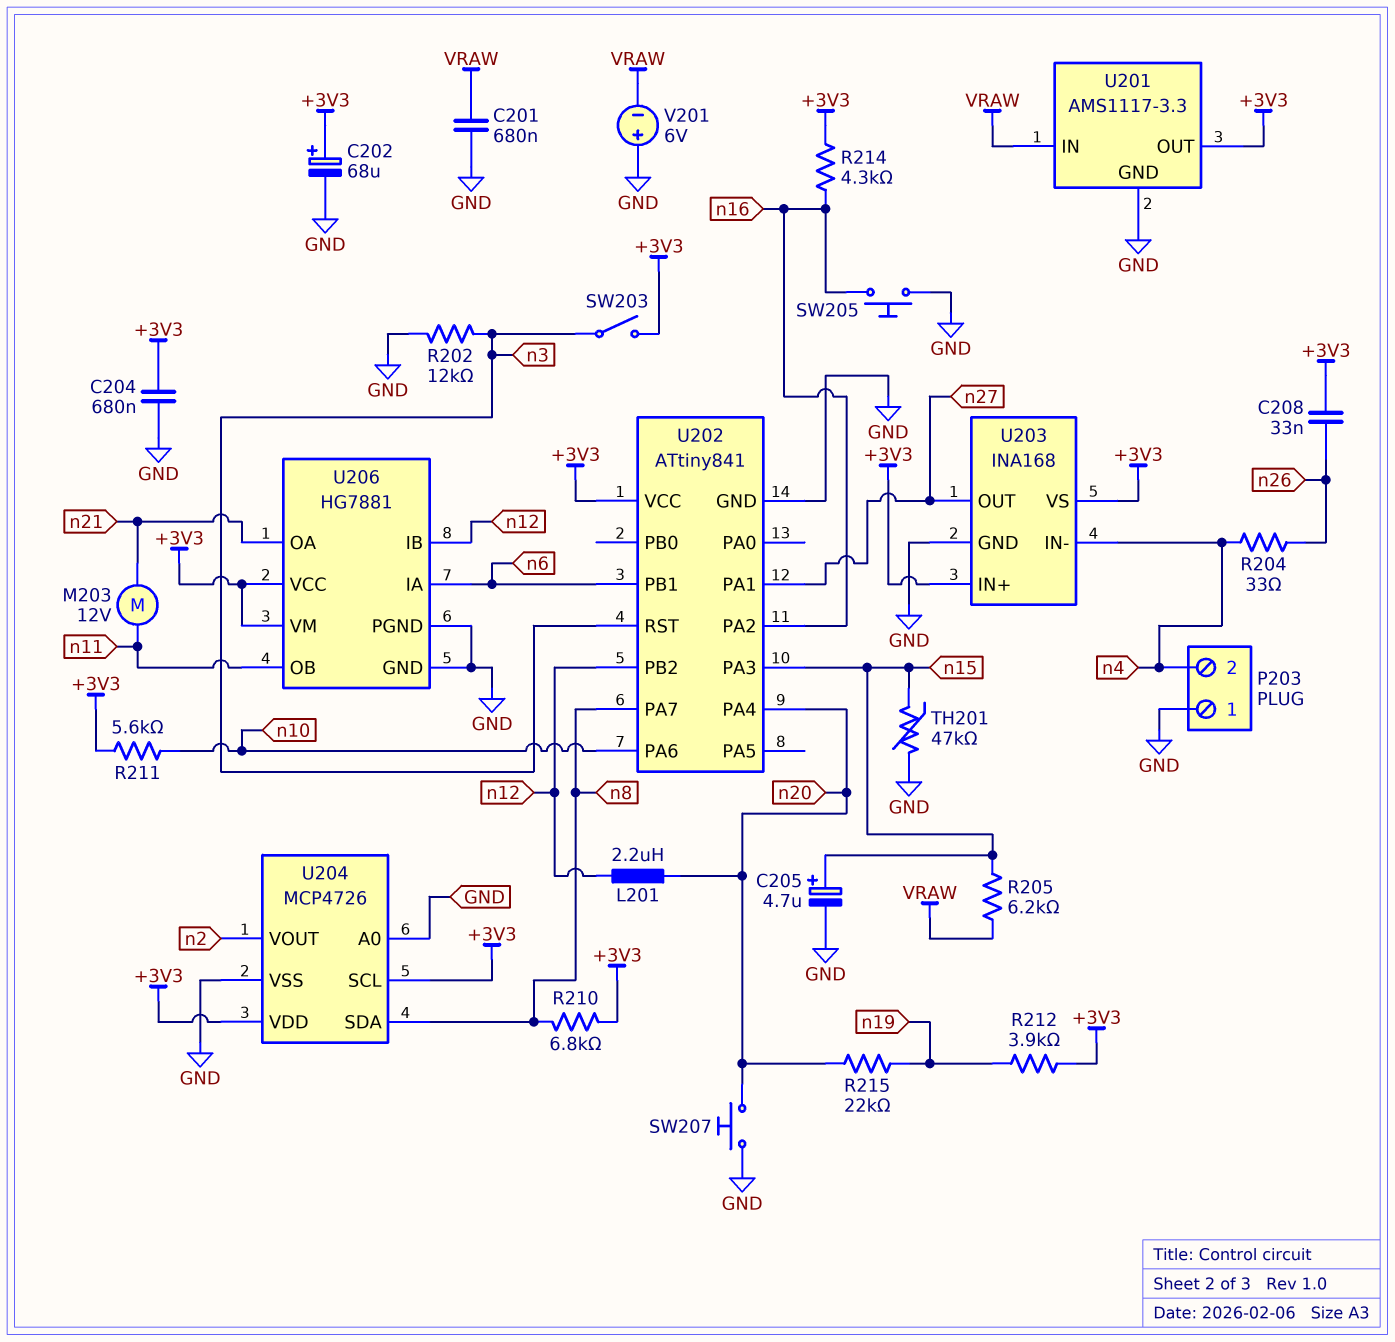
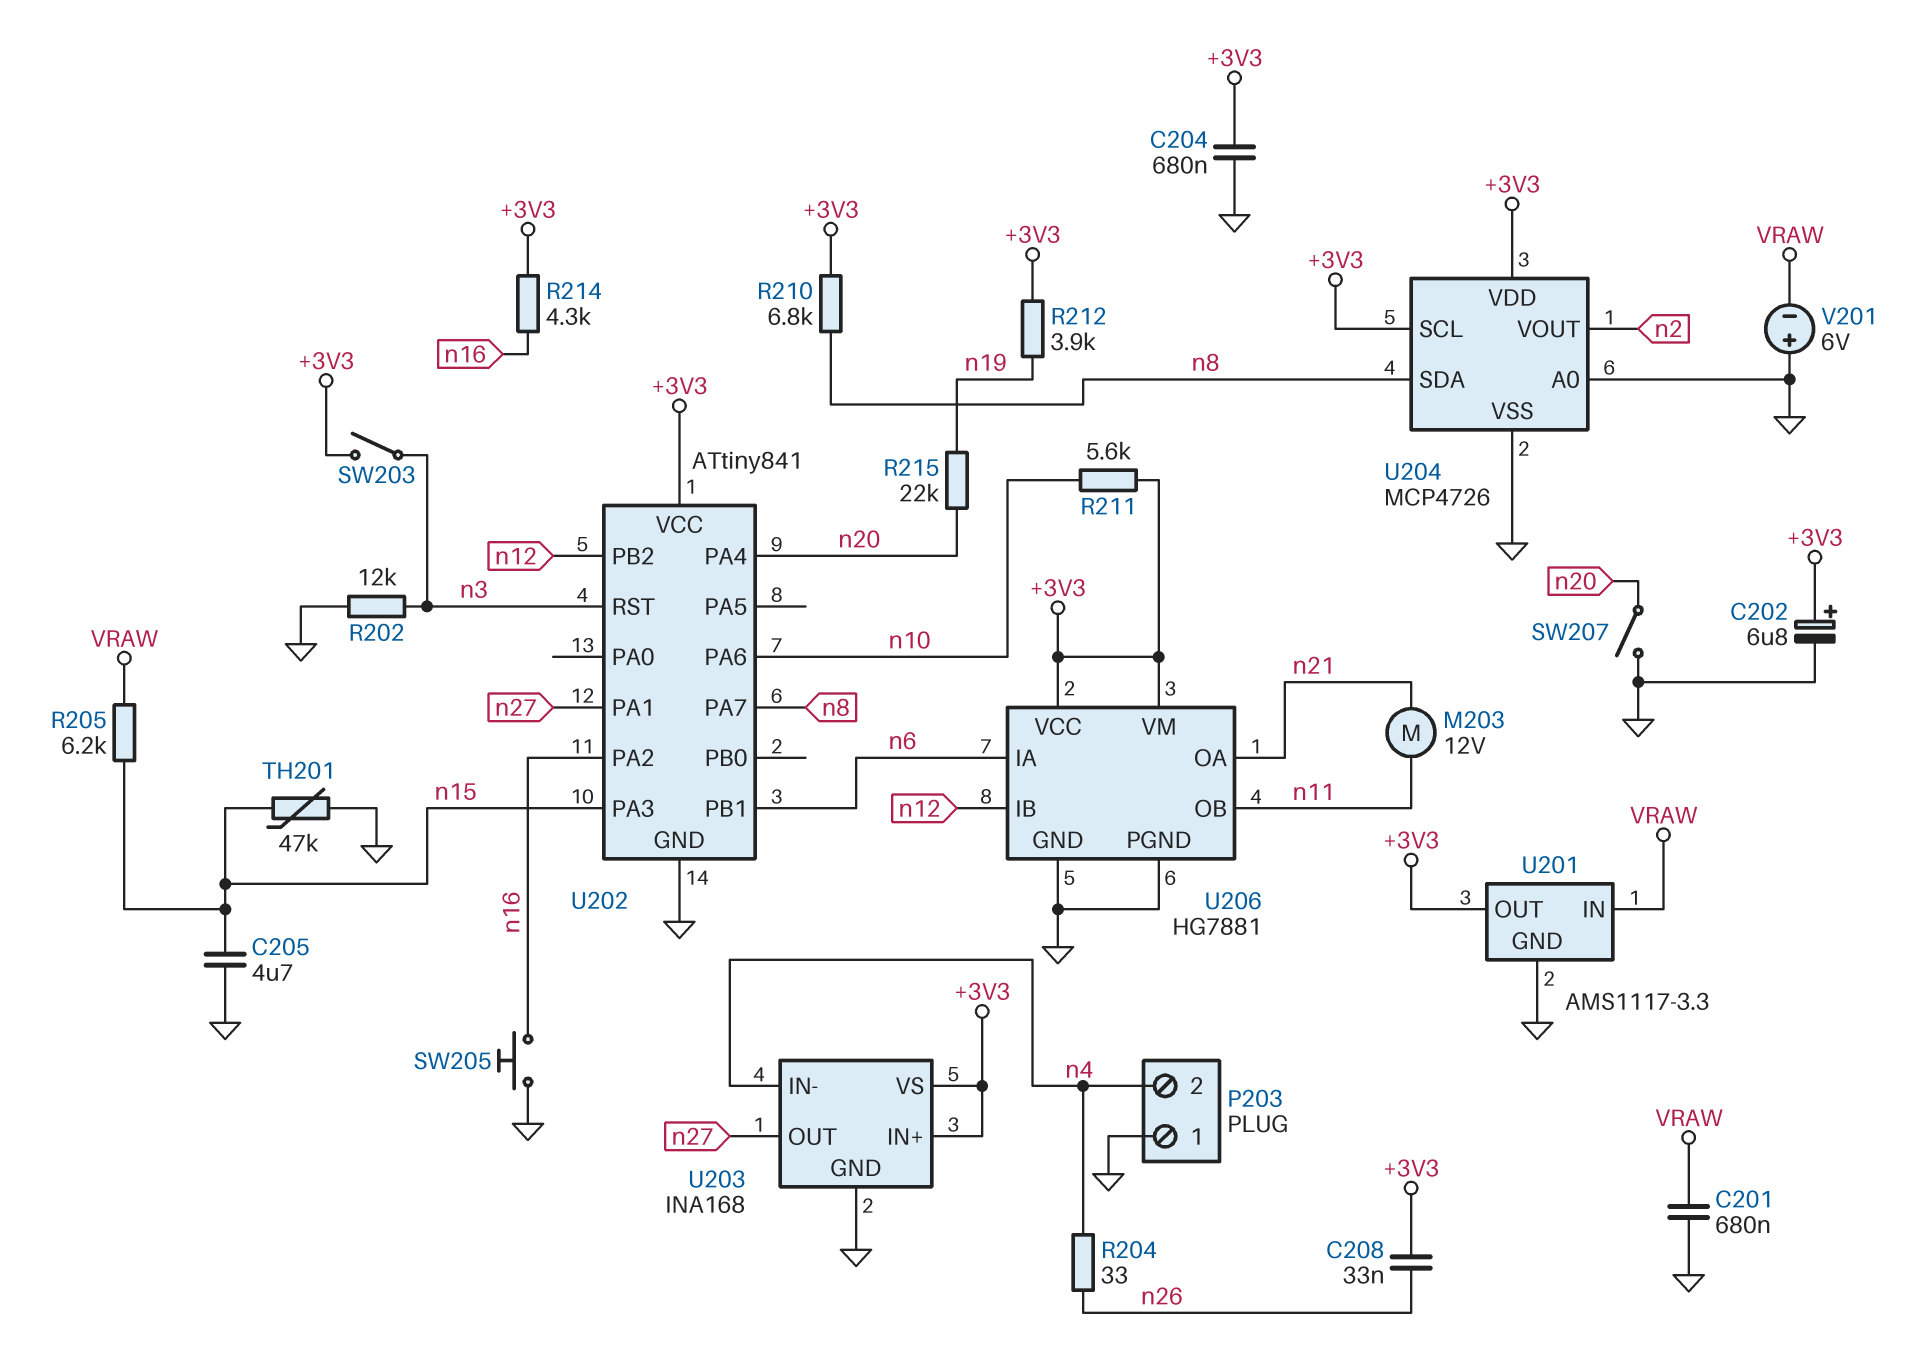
C202: 68uF (plus +3V3, minus GND) -> 6.8uF (plus +3V3, minus GND)
C205: 4.7uF (plus n15, minus GND) -> 4.7uF (GND, n15)
L201: 2.2uH (n12, n20) -> none
SW207: button (GND, n20) -> switch (GND, n20)

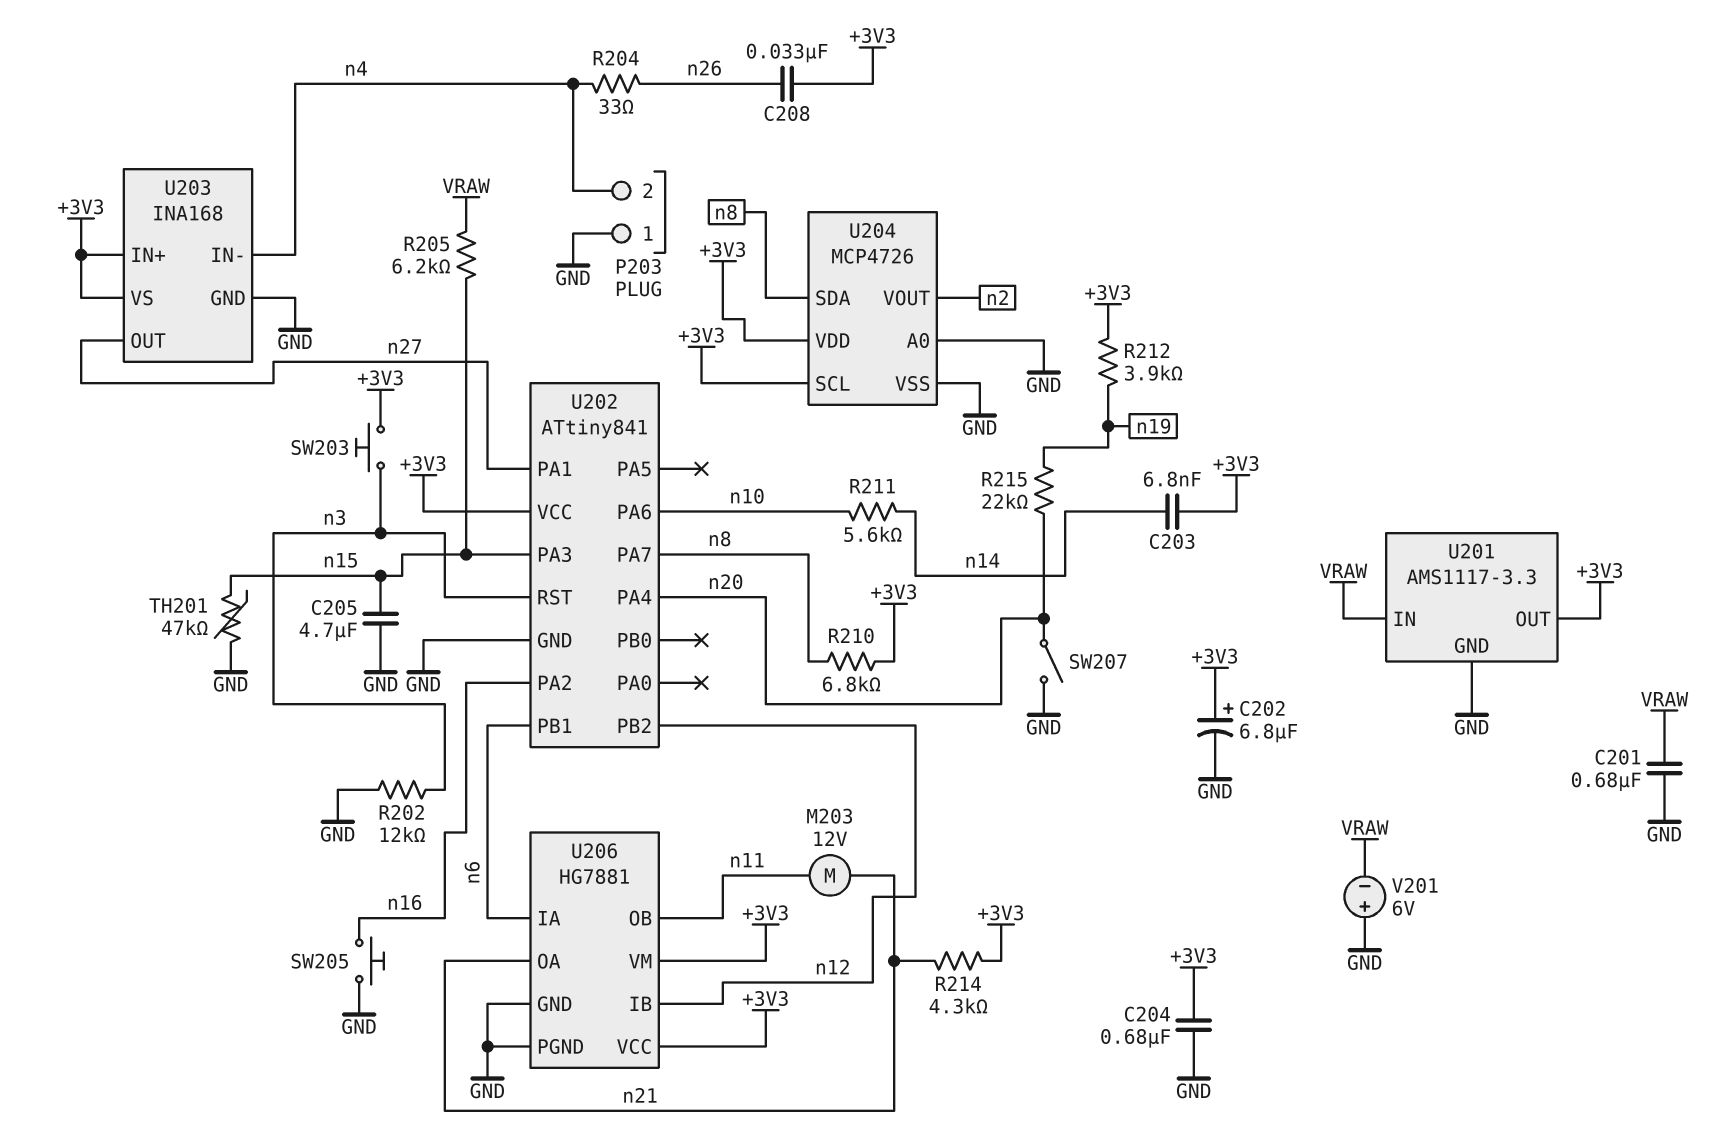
C203: none -> 6.8nF (+3V3, n14)
R211: 5.6k (+3V3, n10) -> 5.6k (n10, n14)
R214: 4.3k (+3V3, n16) -> 4.3k (+3V3, n21)
SW203: switch (+3V3, n3) -> button (+3V3, n3)

